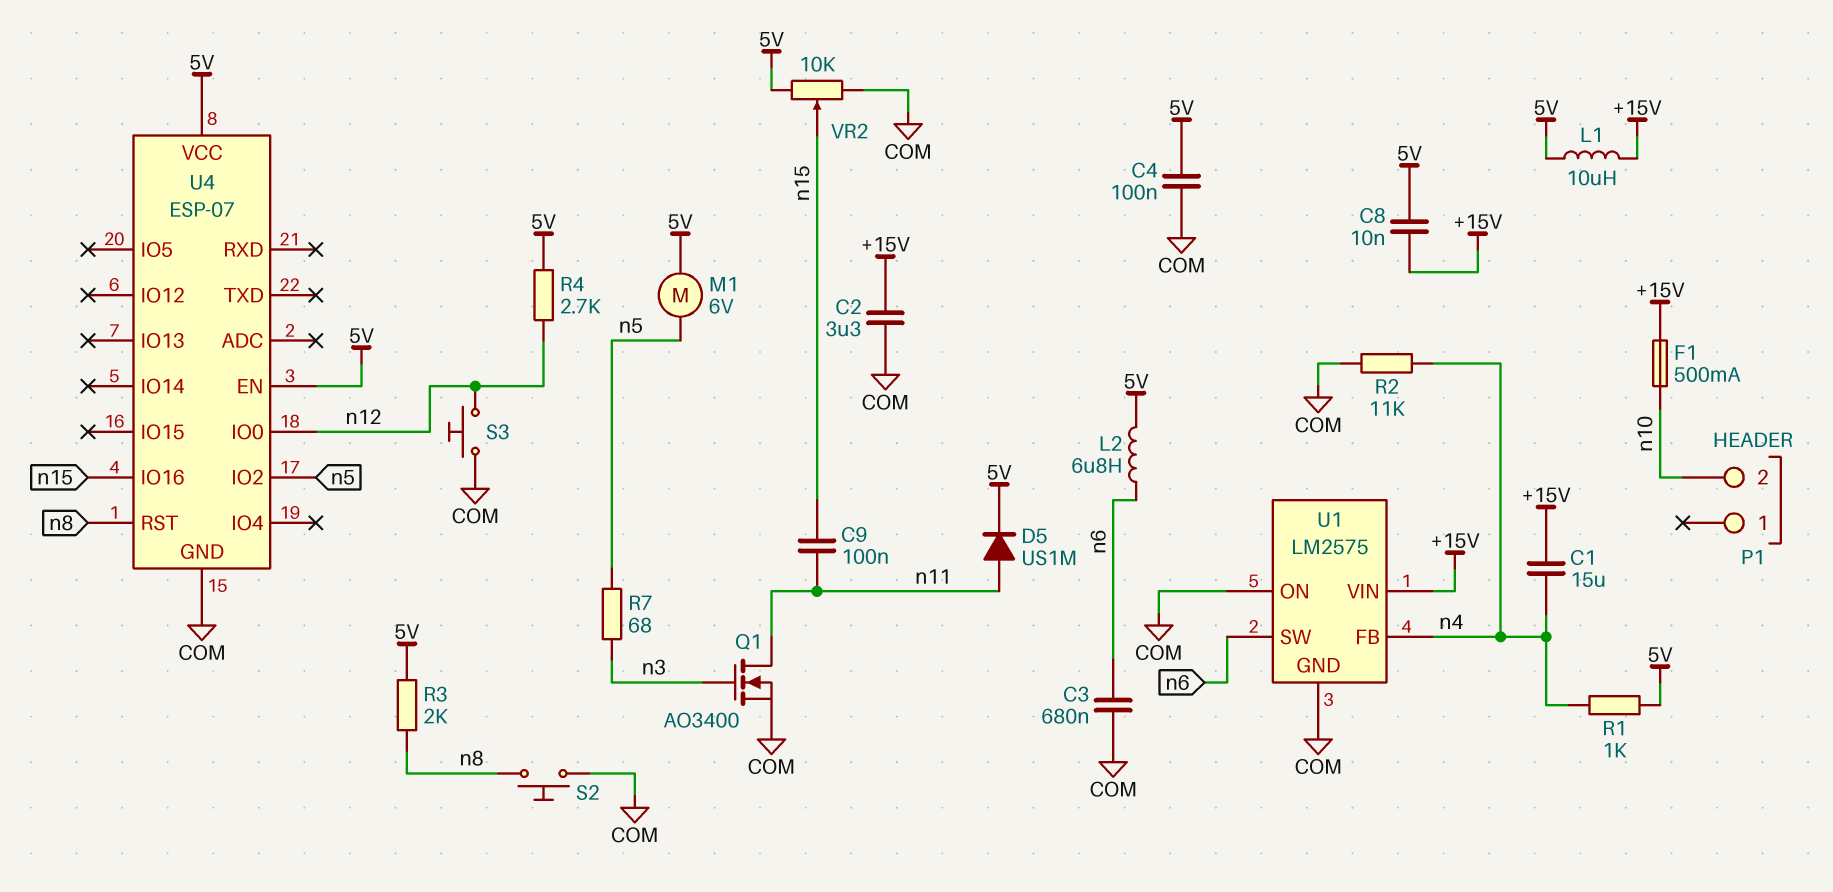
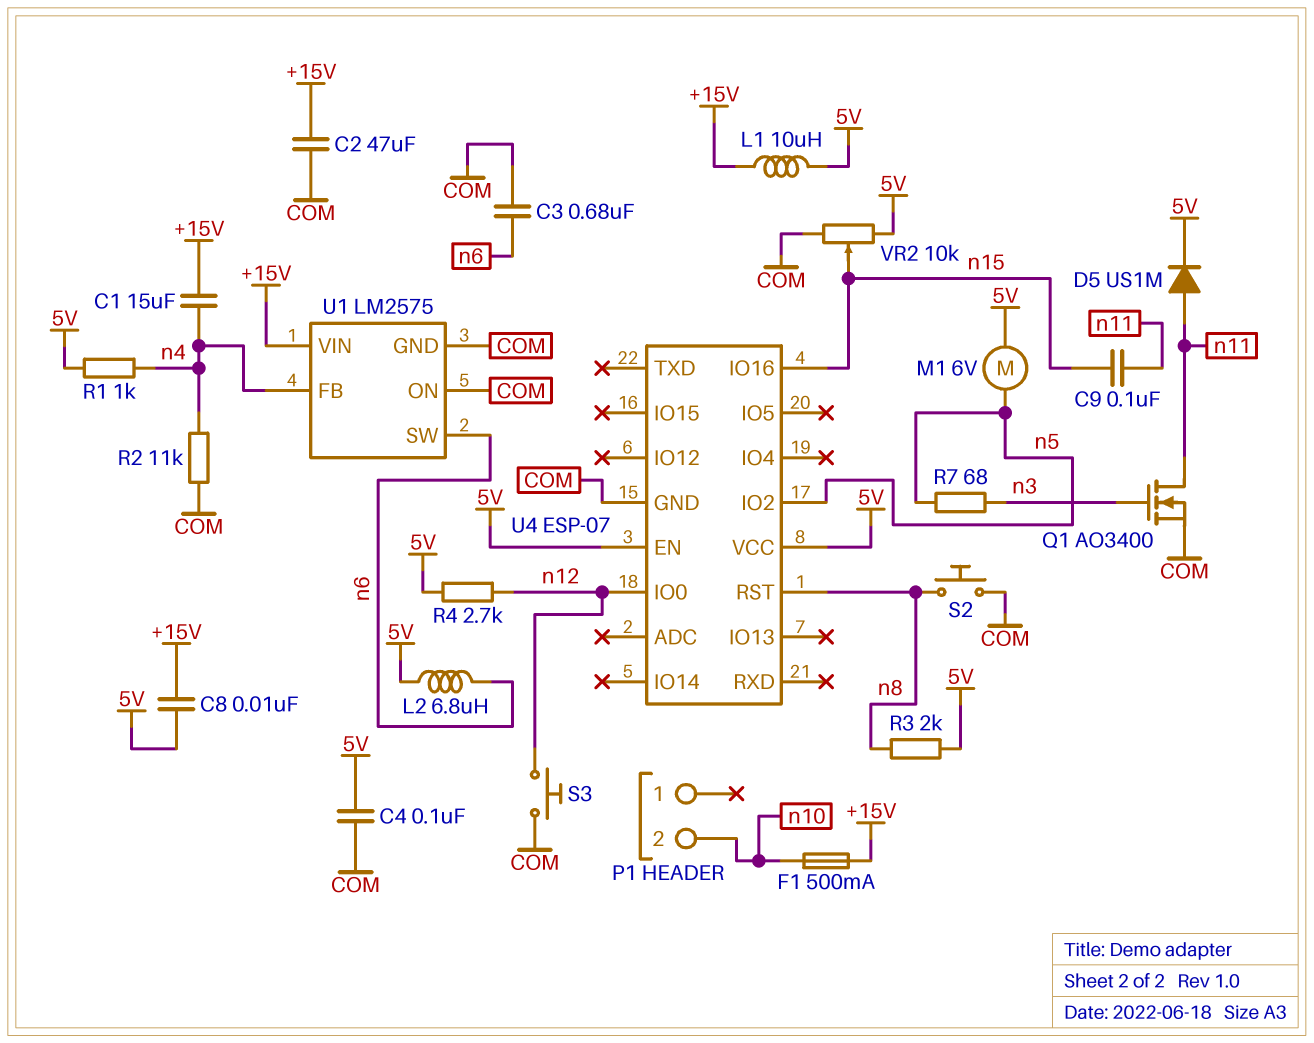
C2: 3.3uF (+15V, COM) -> 47uF (+15V, COM)

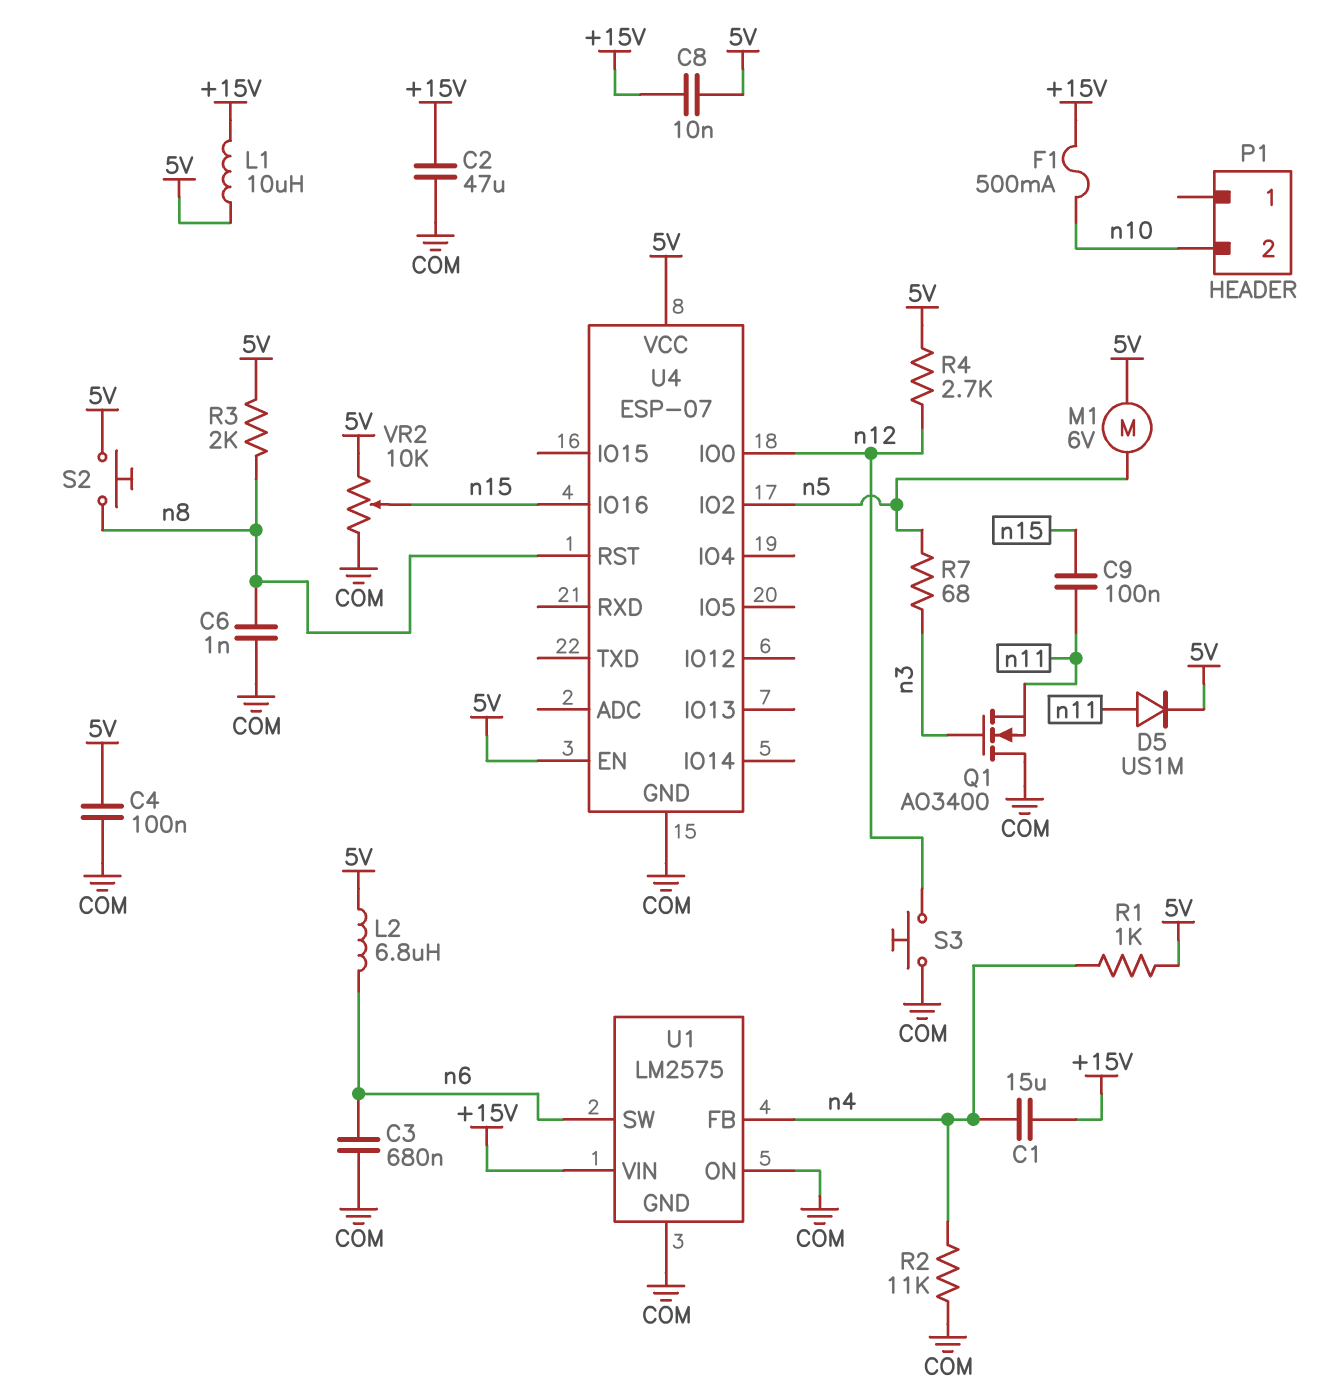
C6: none -> 1nF (COM, n8)
Q1: NMOS AO3400 (G n3, D n11, S COM) -> NMOS AO3400 (G n3, D COM, S n11)
S2: button (COM, n8) -> button (5V, n8)

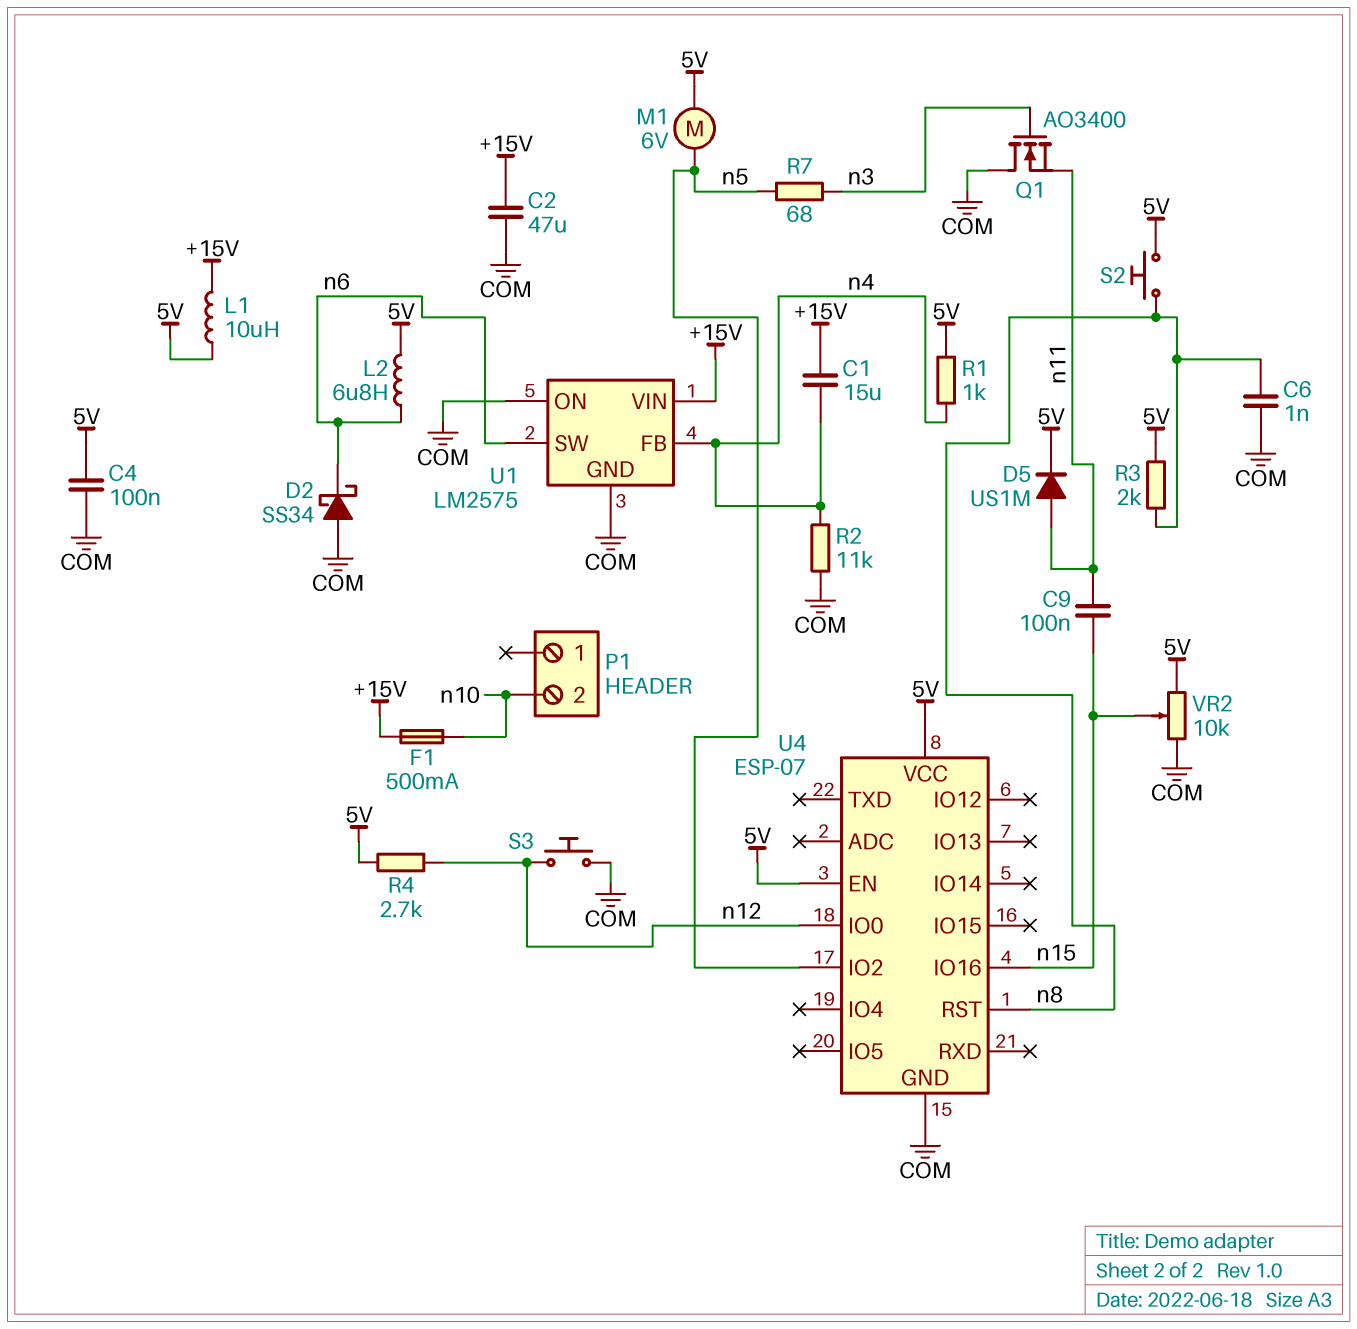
C3: 680nF (COM, n6) -> none
C8: 10nF (+15V, 5V) -> none
D2: none -> schottky SS34 (A COM, K n6)

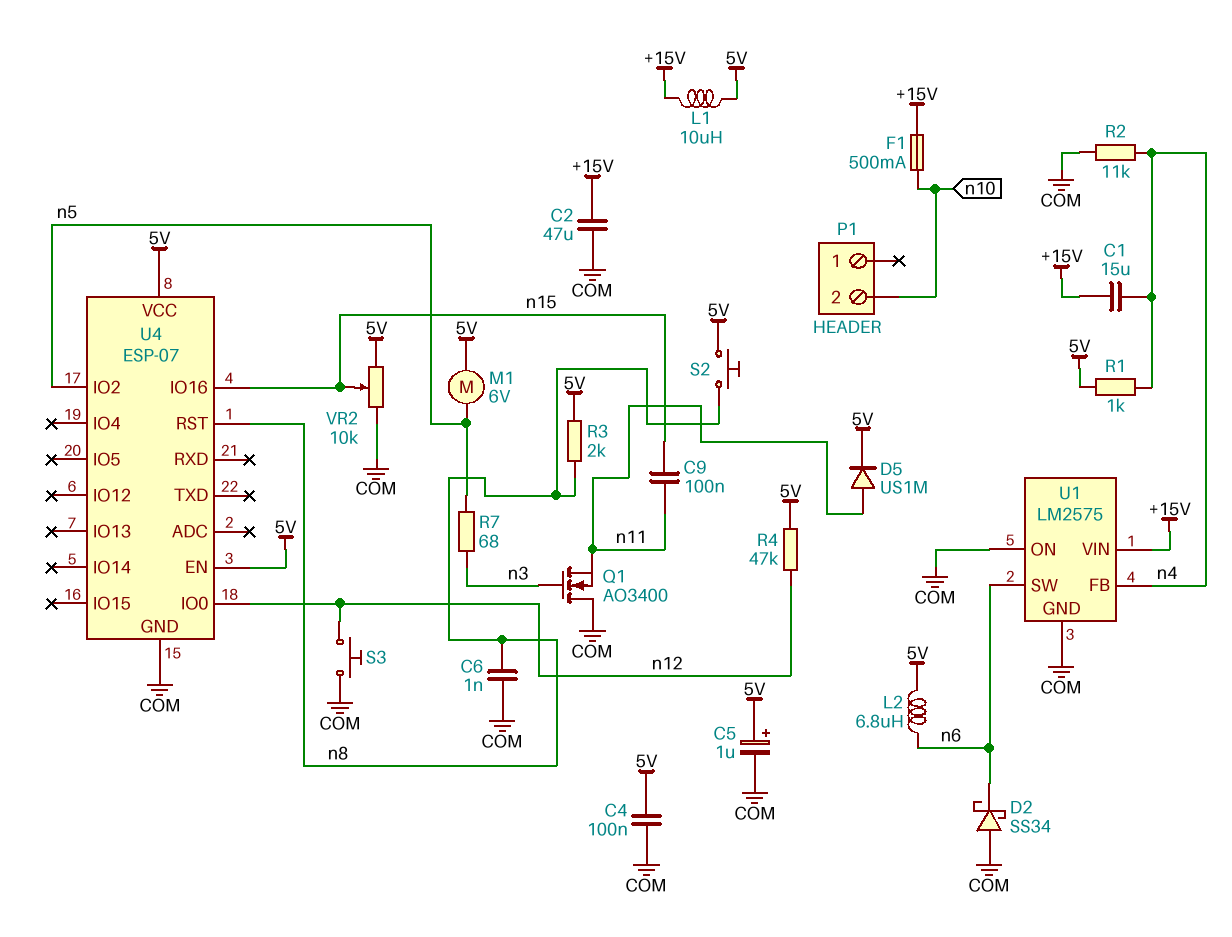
C5: none -> 1uF (plus 5V, minus COM)
R4: 2.7k (5V, n12) -> 47k (5V, n12)

